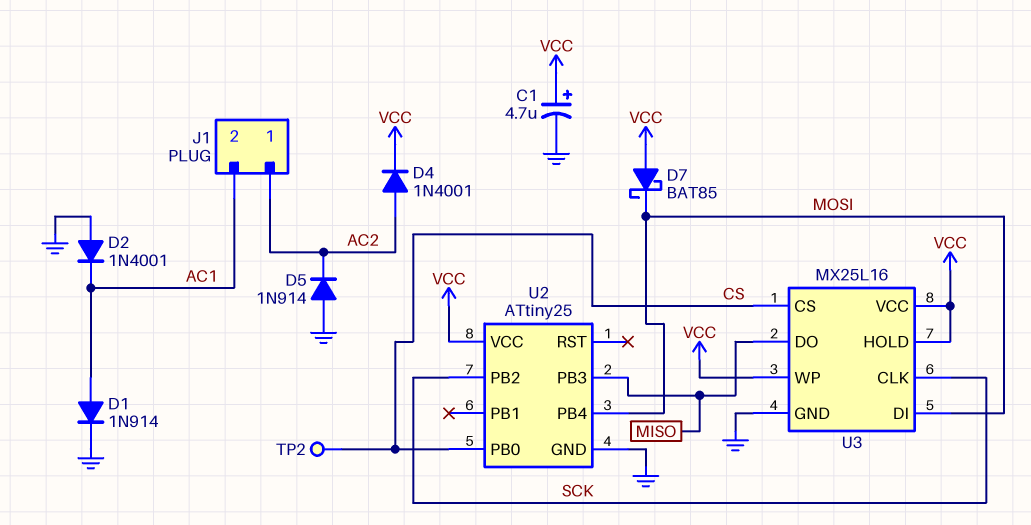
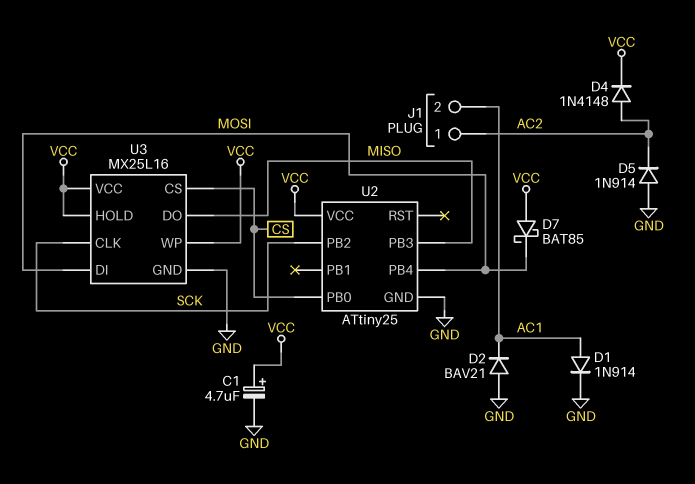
D2: diode 1N4001 (A GND, K AC1) -> diode BAV21 (A GND, K AC1)
D4: diode 1N4001 (A AC2, K VCC) -> diode 1N4148 (A AC2, K VCC)
TP2: test point (CS) -> none

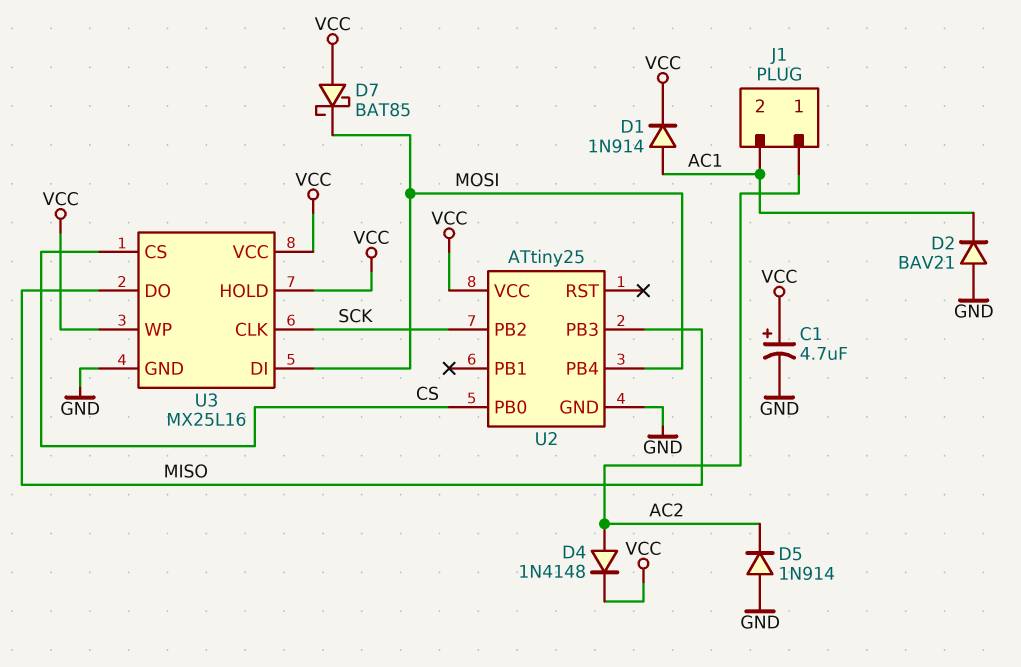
D1: diode 1N914 (A AC1, K GND) -> diode 1N914 (A AC1, K VCC)

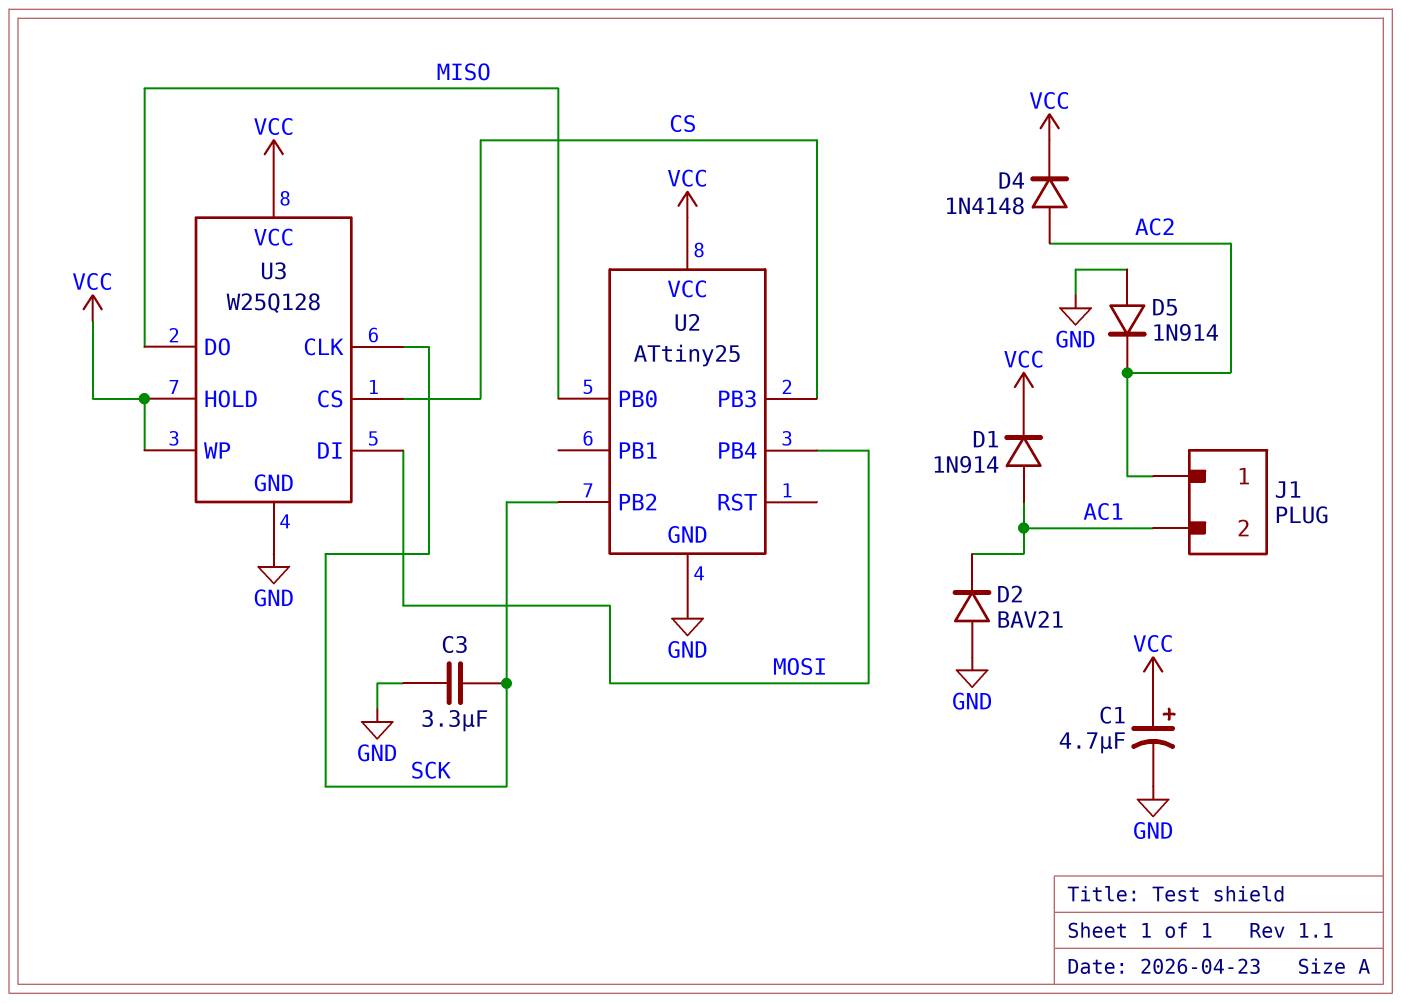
C3: none -> 3.3uF (GND, SCK)
D7: schottky BAT85 (A VCC, K MOSI) -> none
U2 pin PB0: CS -> MISO
U2 pin PB3: MISO -> CS
U3: MX25L16 -> W25Q128

